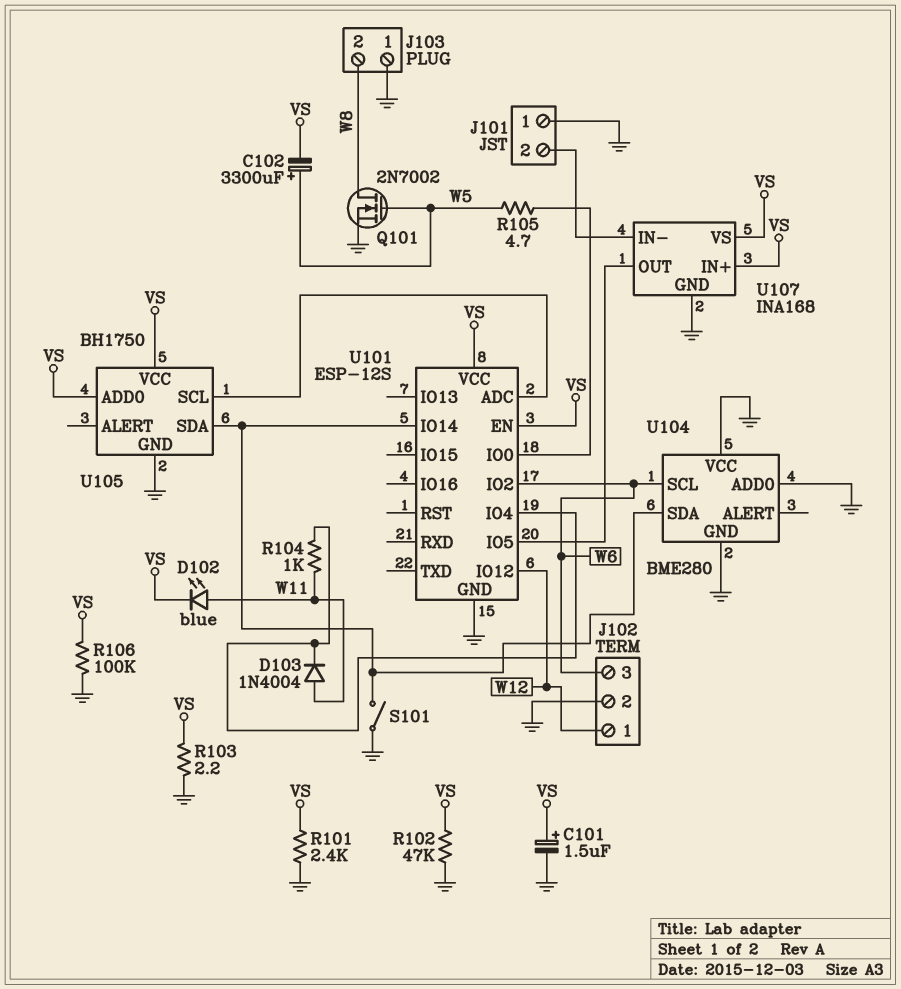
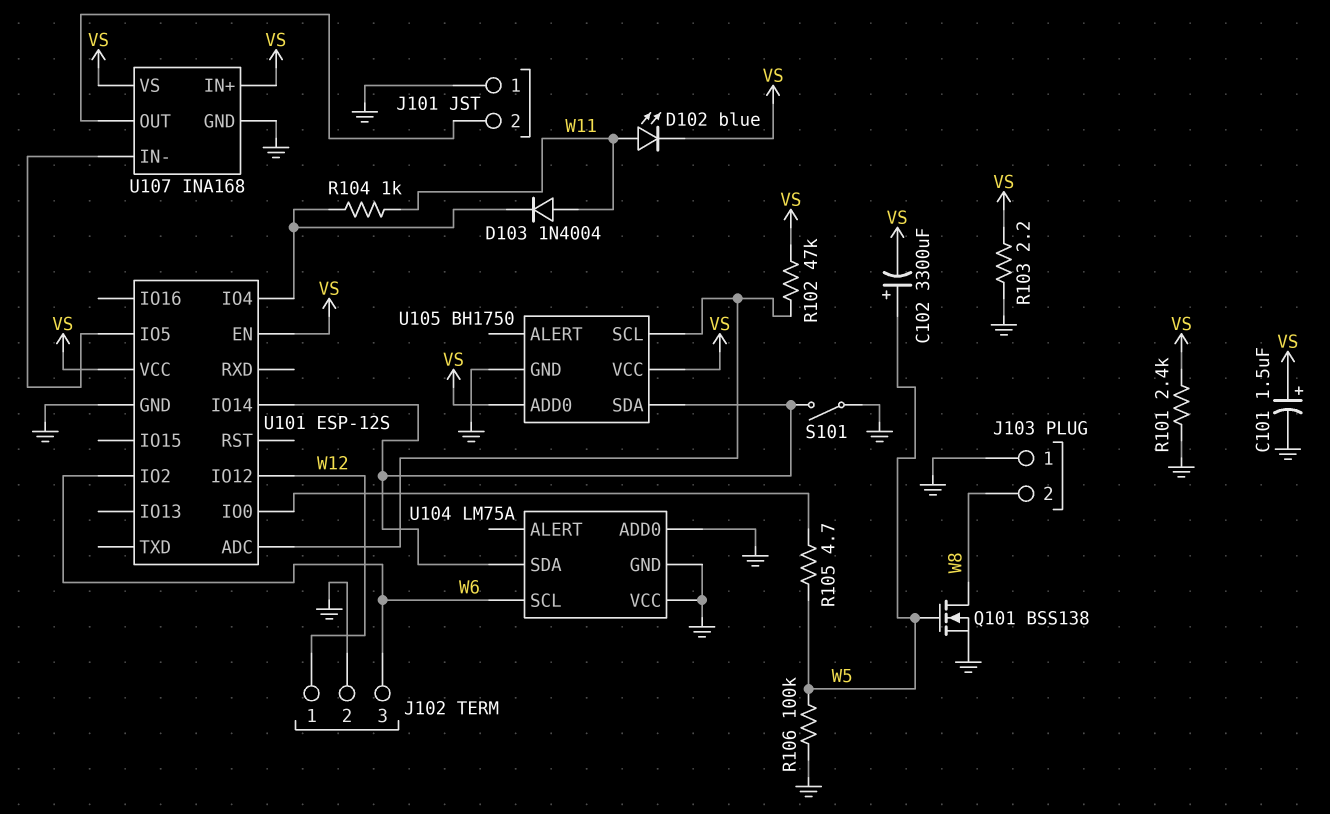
Q101: NMOS 2N7002 (G W5, D W8, S GND) -> NMOS BSS138 (G W5, D W8, S GND)
R102: 47k (GND, VS) -> 47k (U101/ADC, VS)
R106: 100k (GND, VS) -> 100k (GND, W5)
U104: BME280 -> LM75A
U107 pin IN-: J101/2 -> U101/IO5
U107 pin OUT: U101/IO5 -> J101/2

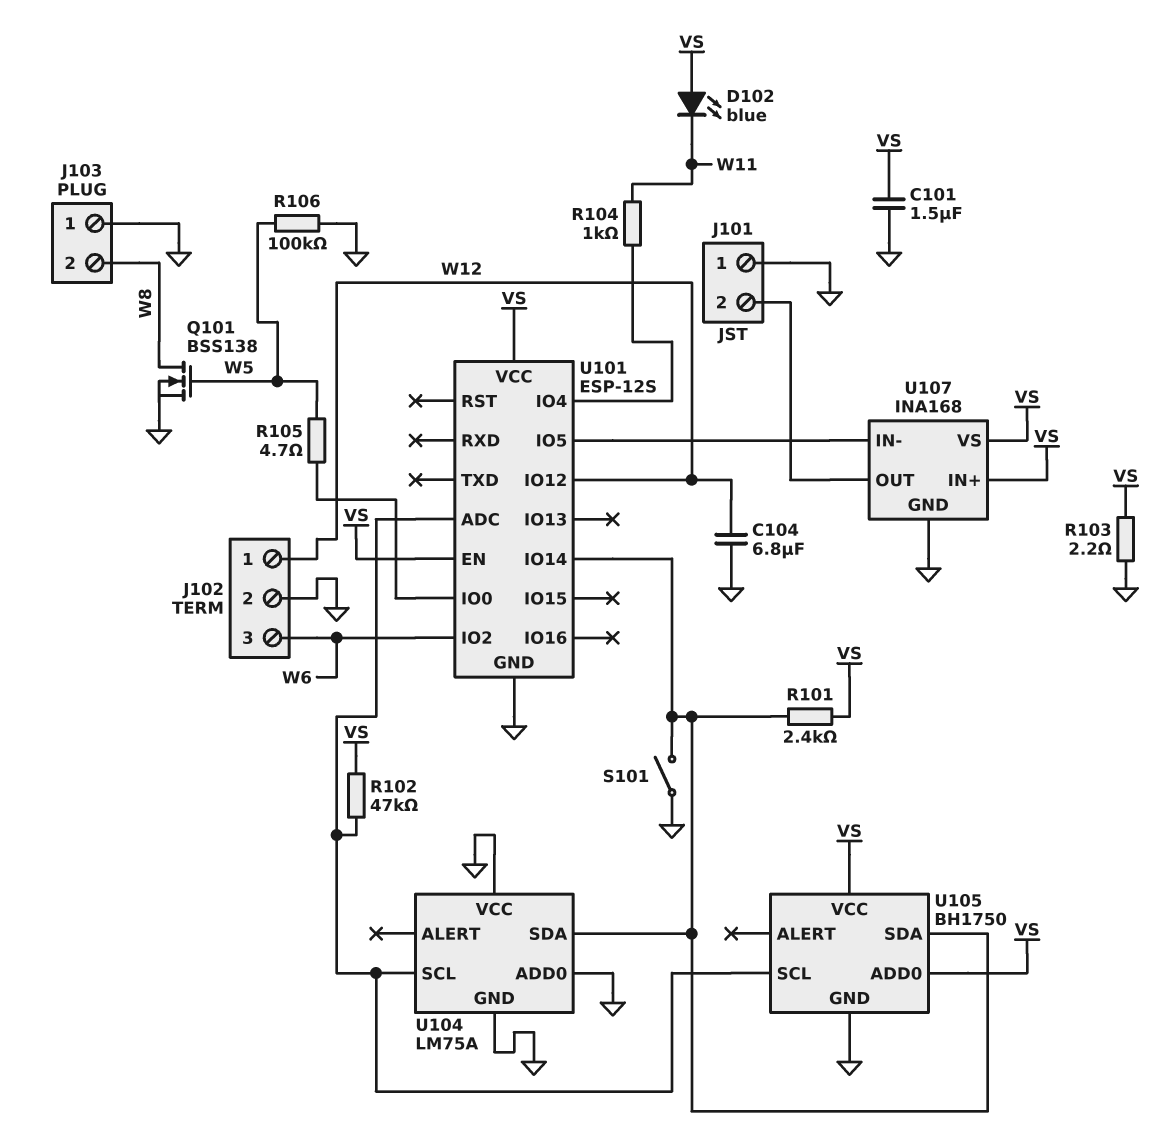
C101: 1.5uF (plus VS, minus GND) -> 1.5uF (GND, VS)
C102: 3300uF (plus W5, minus VS) -> none
C104: none -> 6.8uF (GND, W12)
D102: LED blue (A W11, K VS) -> LED blue (A VS, K W11)
D103: diode 1N4004 (A W11, K U101/IO4) -> none
R101: 2.4k (GND, VS) -> 2.4k (U101/IO14, VS)
U104 pin SCL: W6 -> U101/ADC

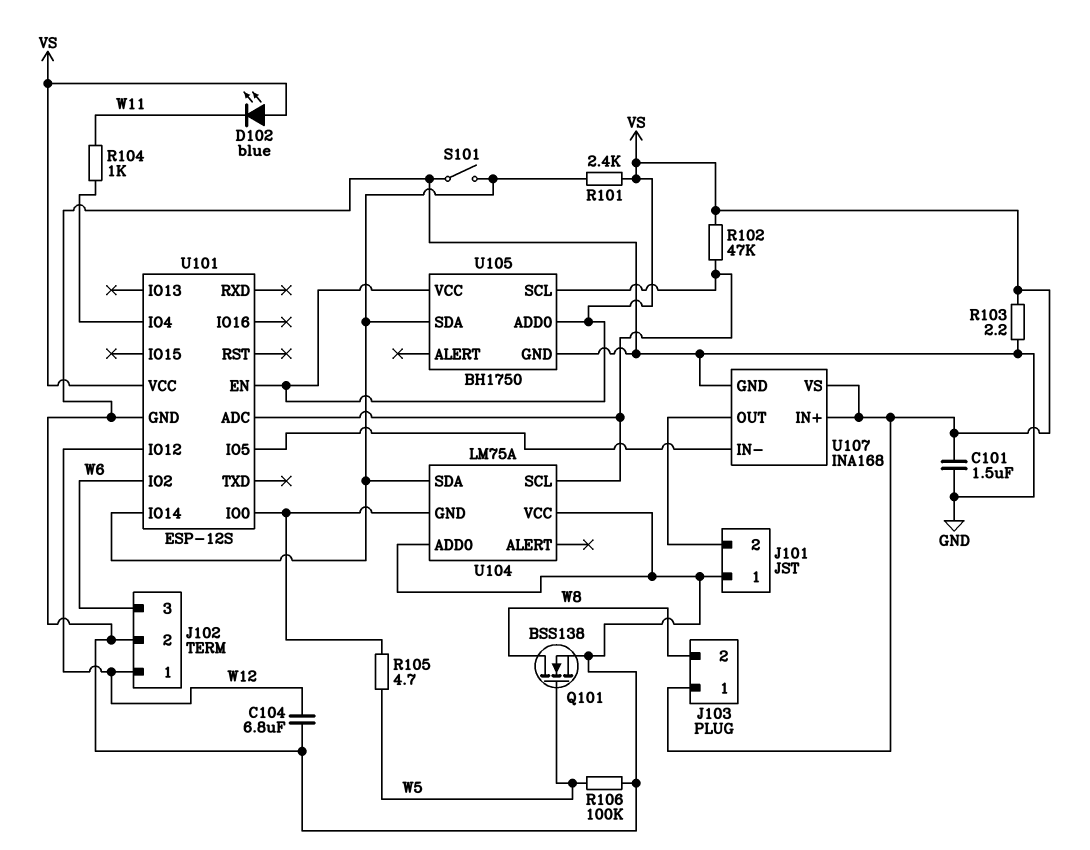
J103 pin 1: GND -> VS
U104 pin GND: GND -> U101/IO0

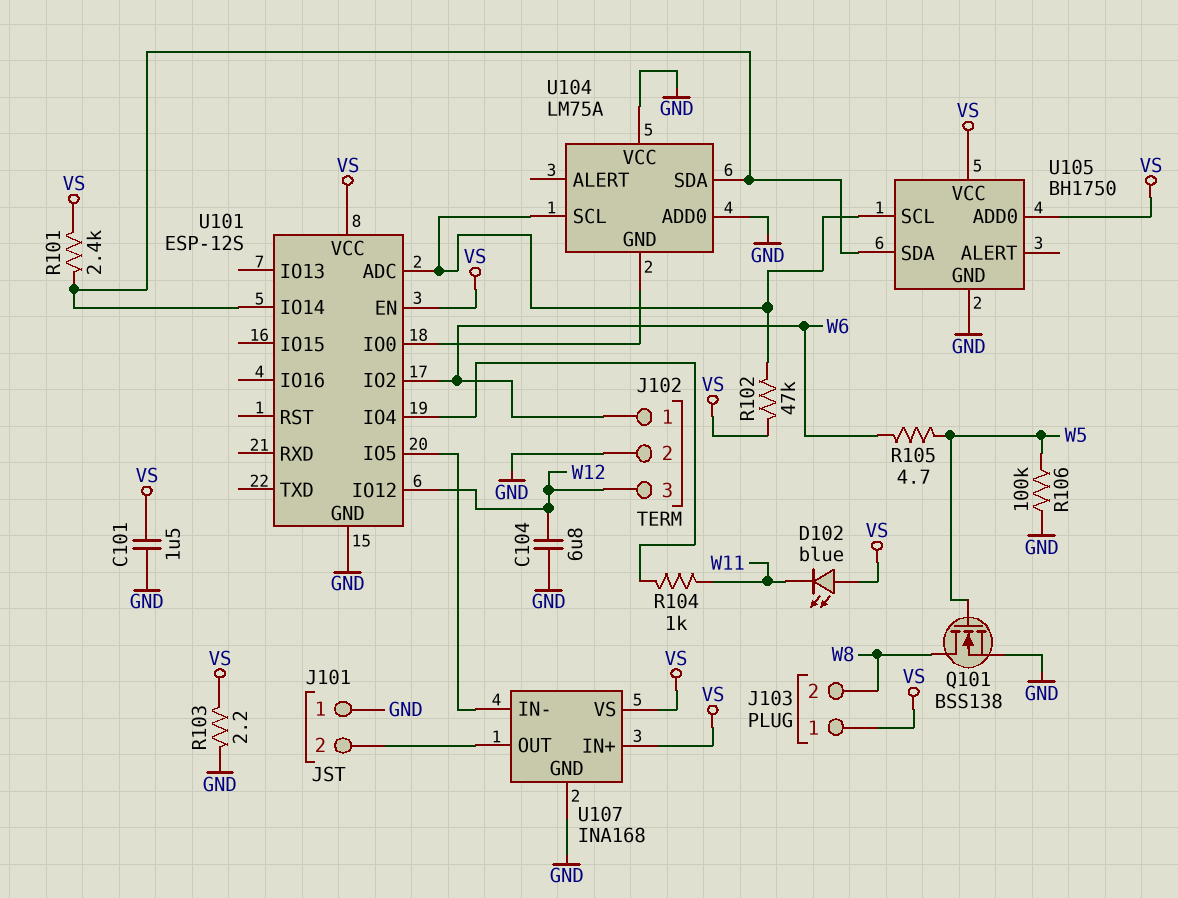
J102 pin 1: W12 -> W6
J102 pin 3: W6 -> W12
R105: 4.7 (U101/IO0, W5) -> 4.7 (W5, W6)
S101: switch (GND, U101/IO14) -> none

